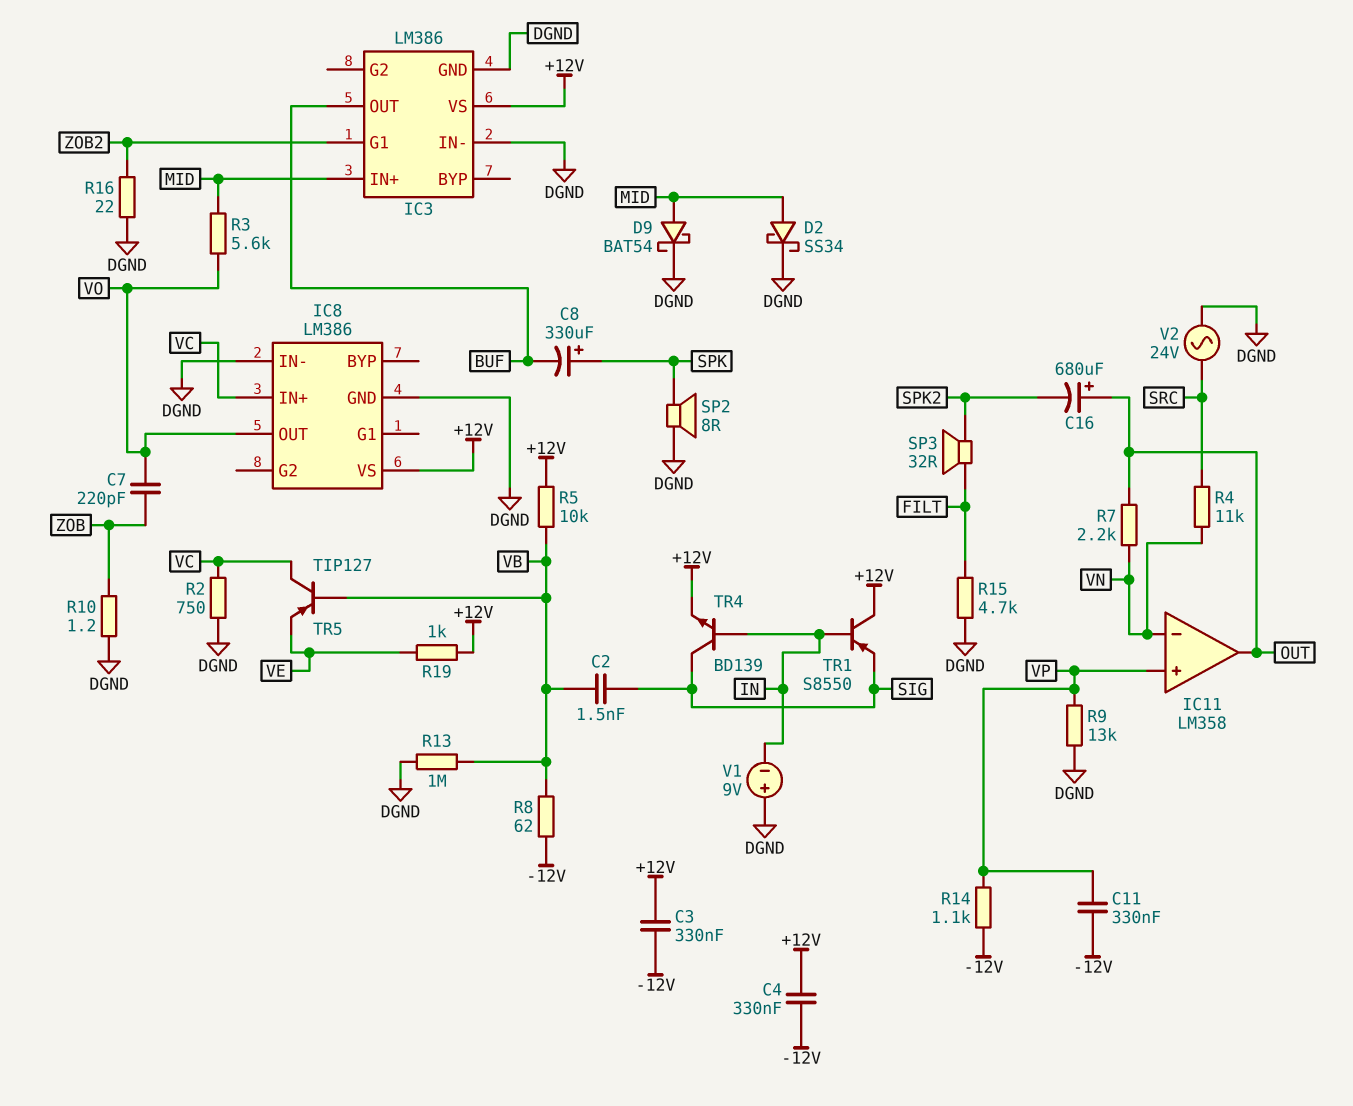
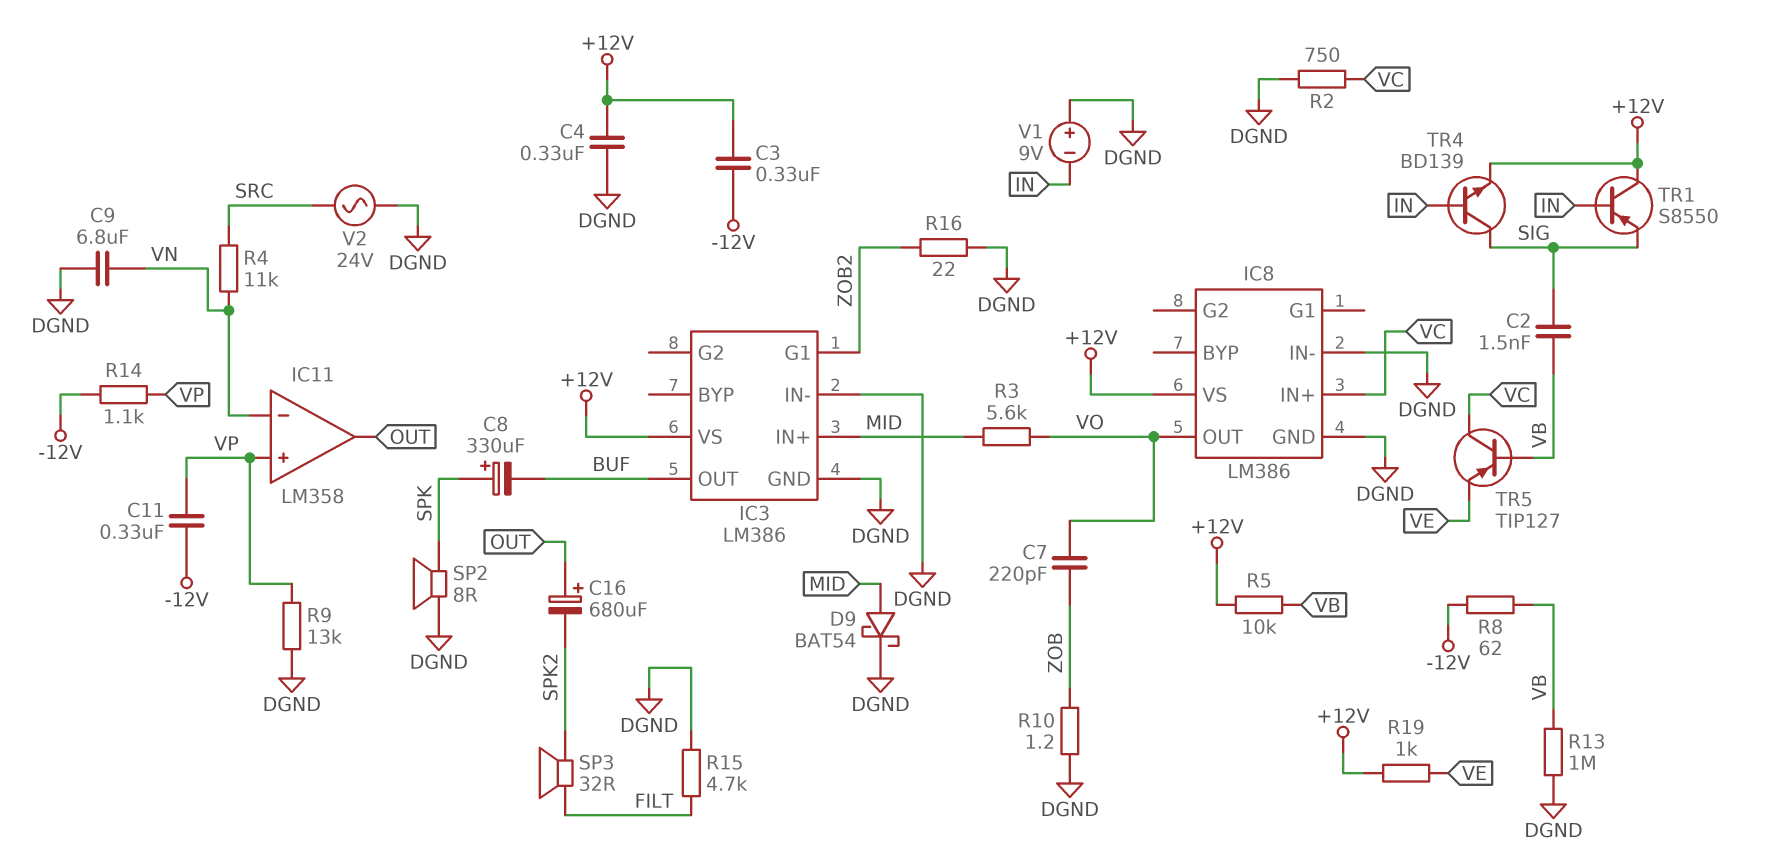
C4: 330nF (+12V, -12V) -> 330nF (+12V, DGND)
C9: none -> 6.8uF (DGND, VN)
D2: schottky SS34 (A MID, K DGND) -> none
R7: 2.2k (OUT, VN) -> none

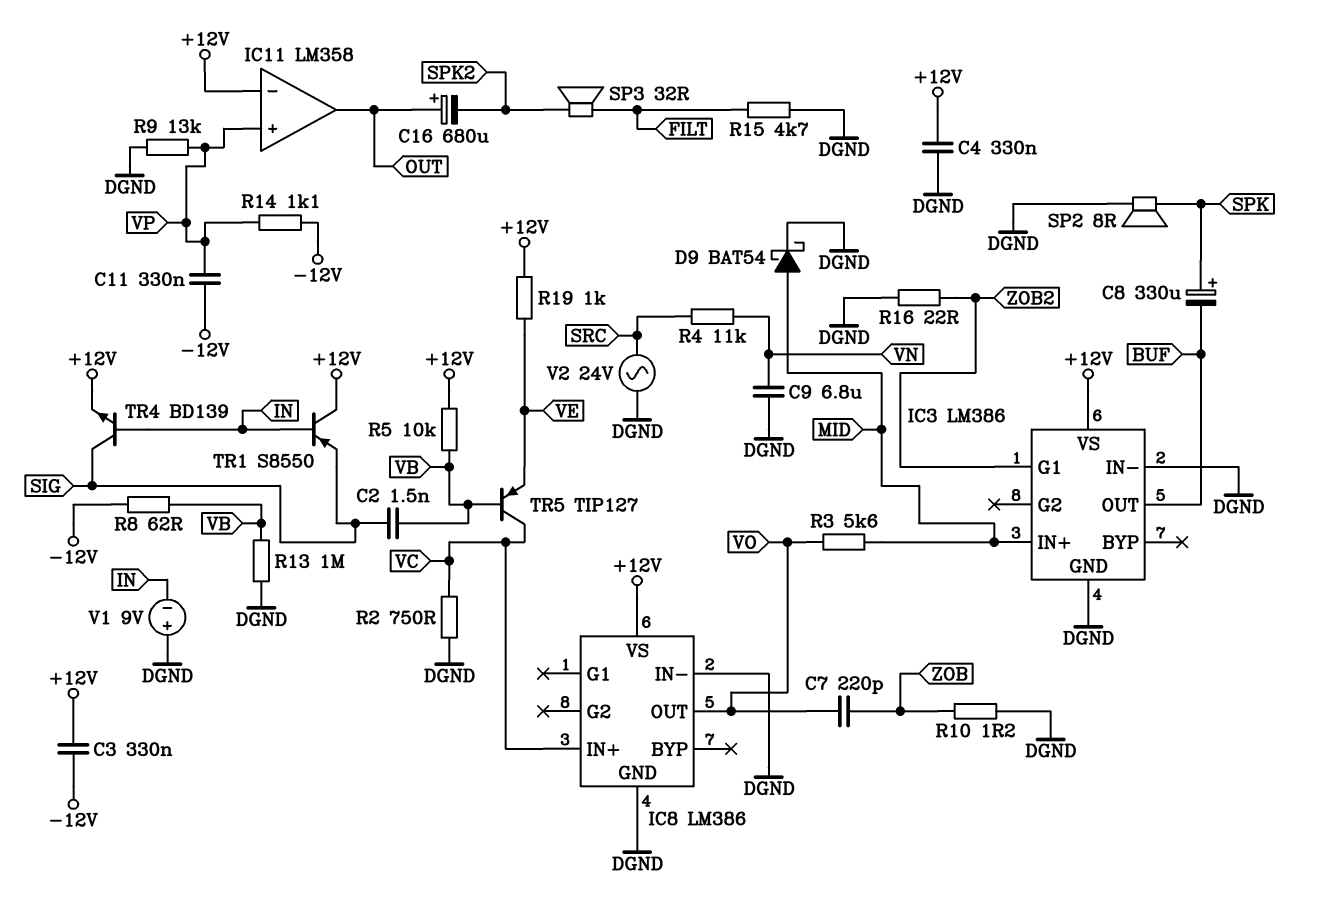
IC11 pin in-: VN -> +12V

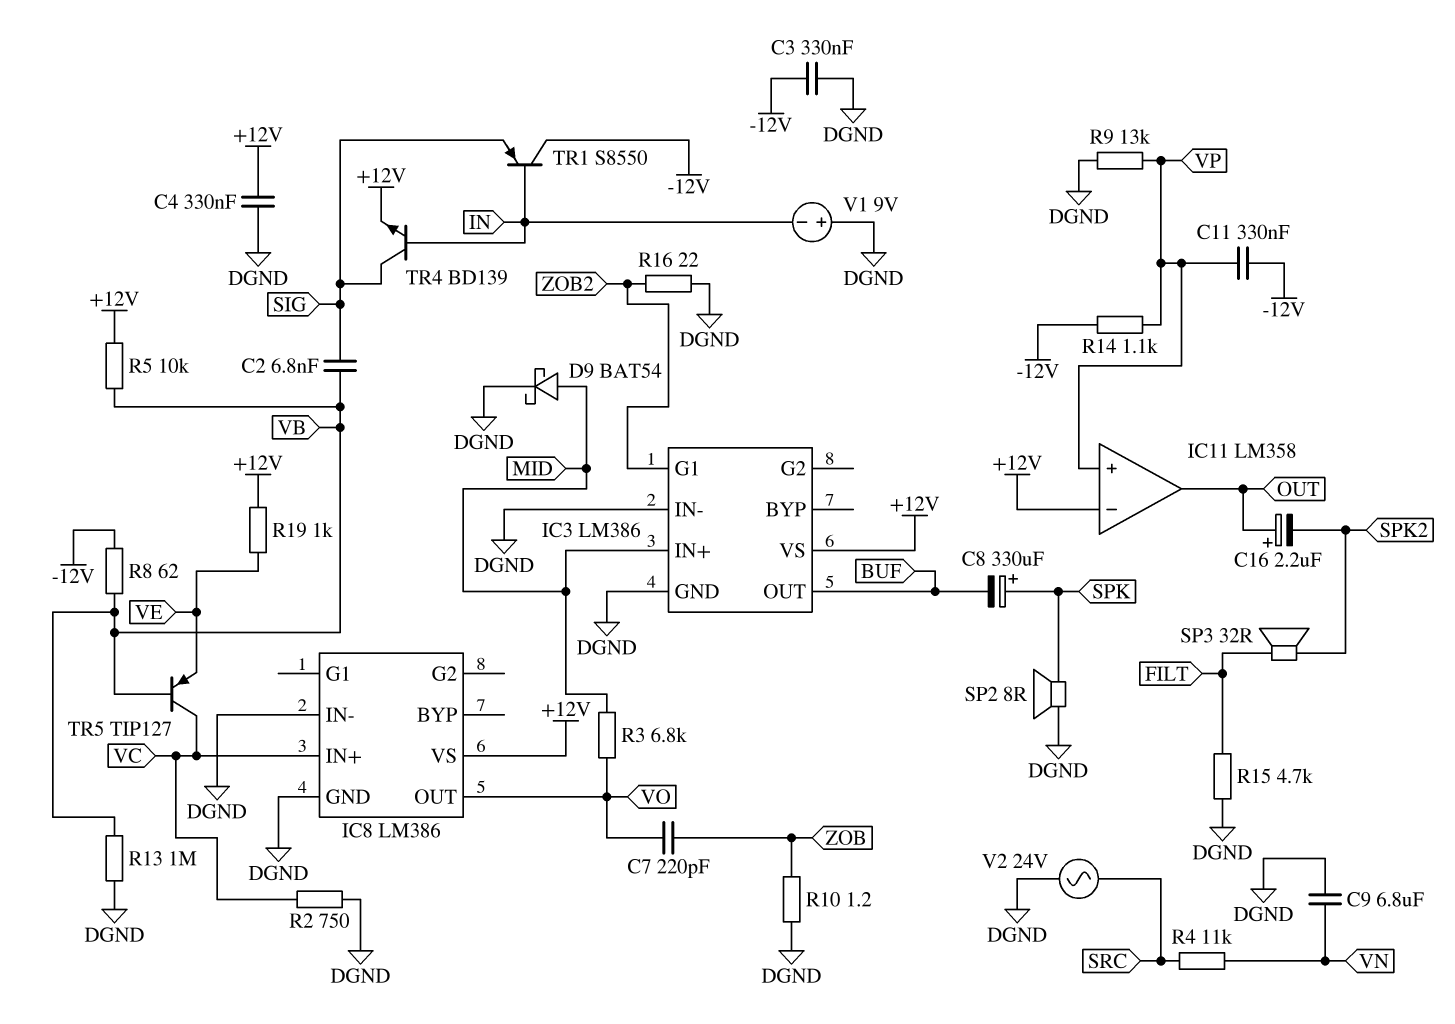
C2: 1.5nF (SIG, VB) -> 6.8nF (SIG, VB)
C3: 330nF (+12V, -12V) -> 330nF (-12V, DGND)
C16: 680uF (plus OUT, minus SPK2) -> 2.2uF (plus OUT, minus SPK2)
R3: 5.6k (MID, VO) -> 6.8k (MID, VO)
TR1: PNP S8550 (B IN, C +12V, E SIG) -> PNP S8550 (B IN, C -12V, E SIG)

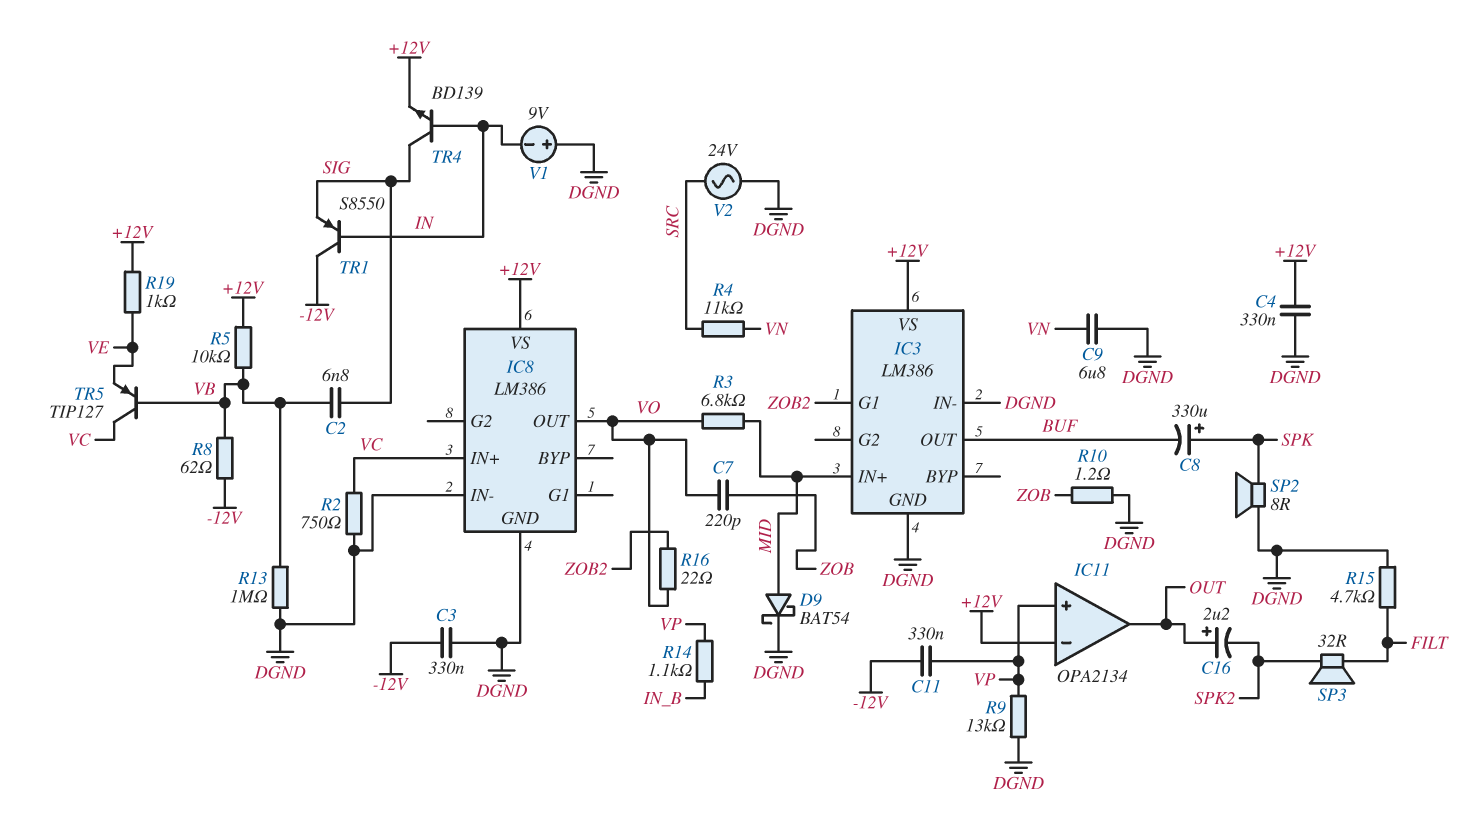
IC11: LM358 -> OPA2134
R14: 1.1k (-12V, VP) -> 1.1k (IN_B, VP)
R16: 22 (DGND, ZOB2) -> 22 (VO, ZOB2)

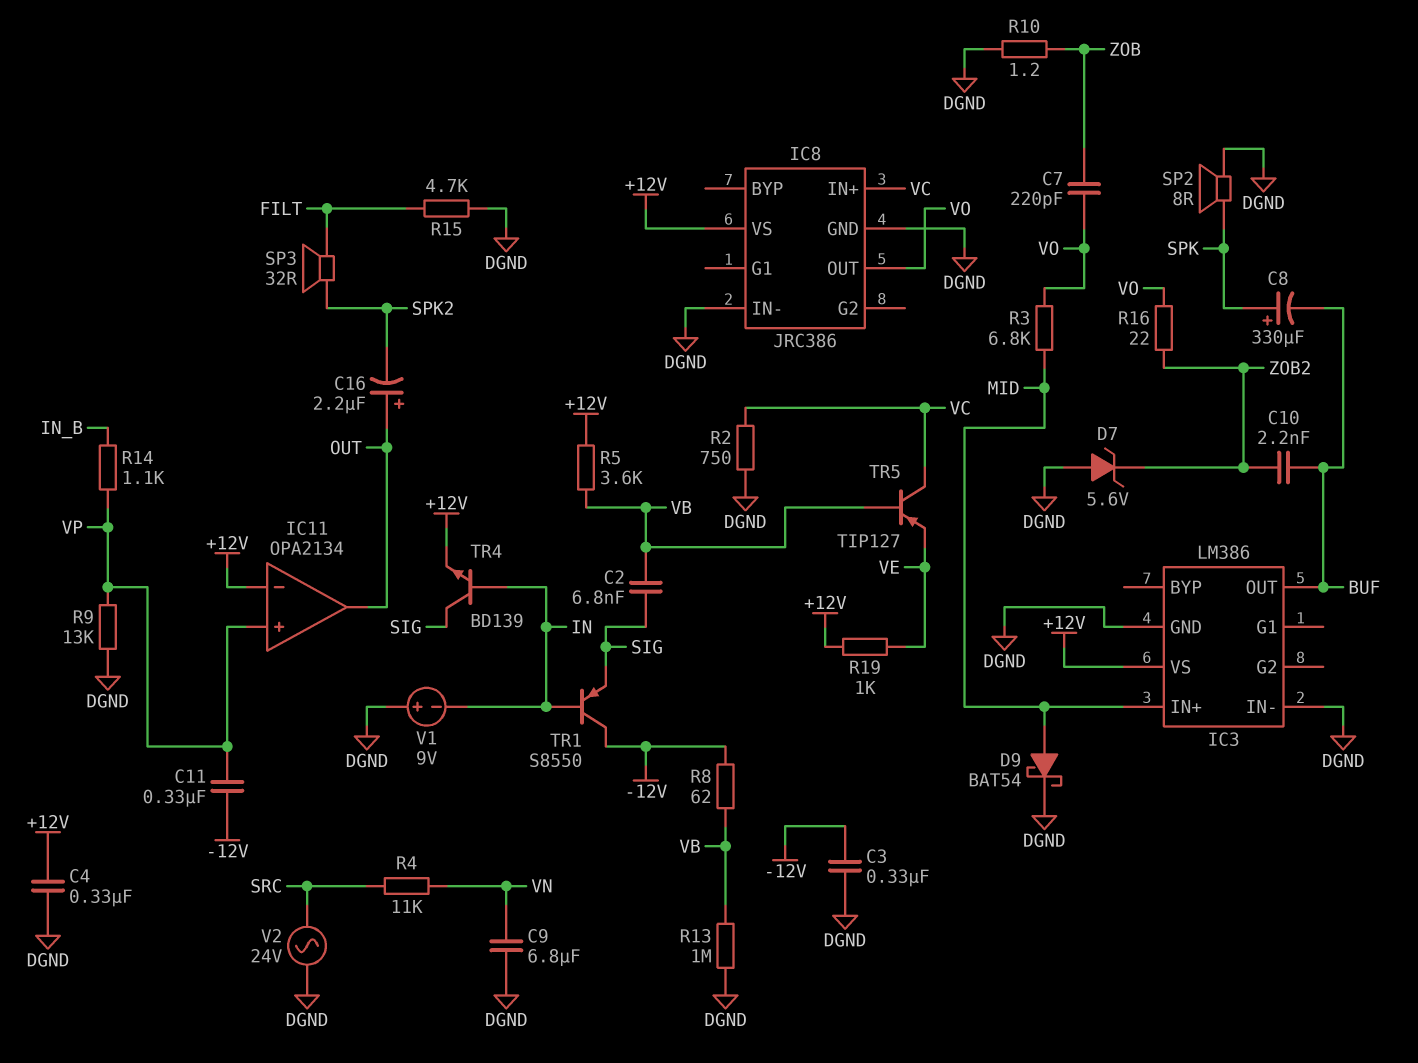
C10: none -> 2.2nF (BUF, ZOB2)
D7: none -> zener 5.6V (A DGND, K ZOB2)
IC3 pin G1: ZOB2 -> none
IC8: LM386 -> JRC386
R5: 10k (+12V, VB) -> 3.6k (+12V, VB)

